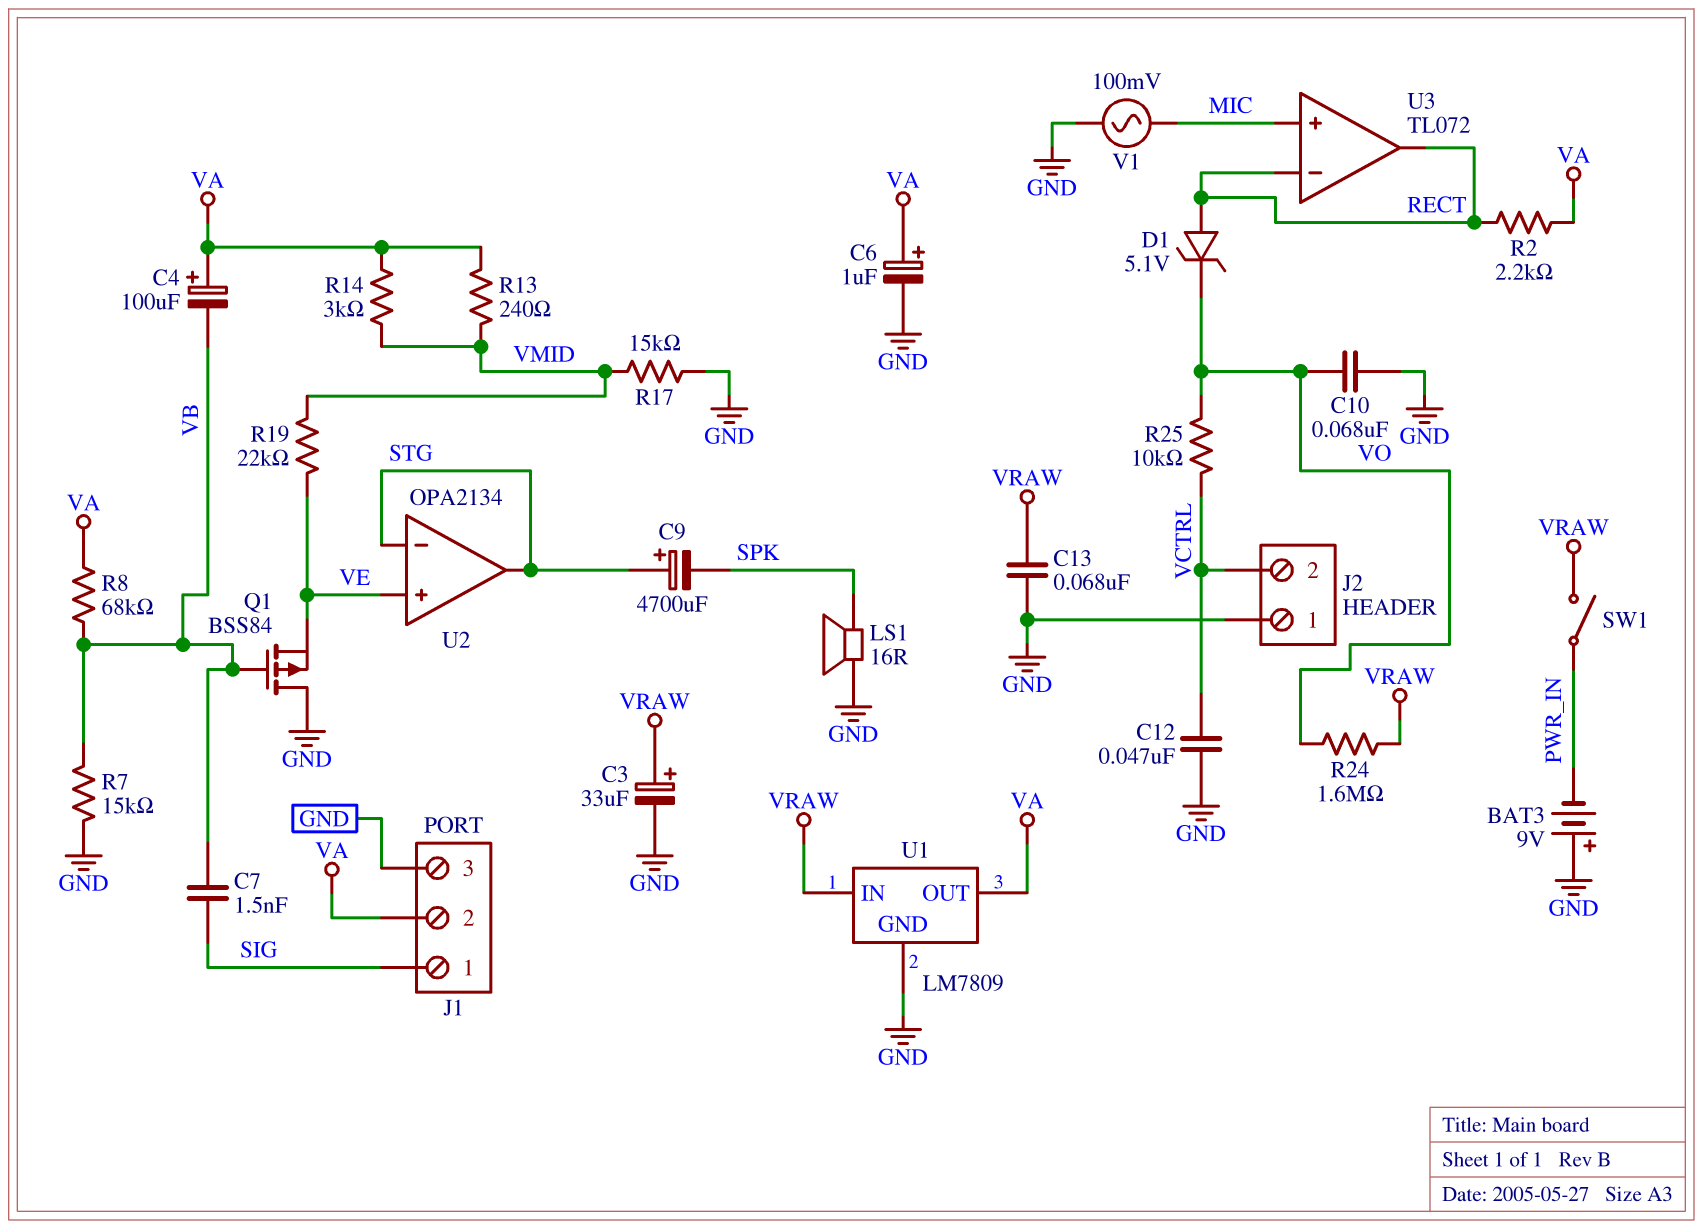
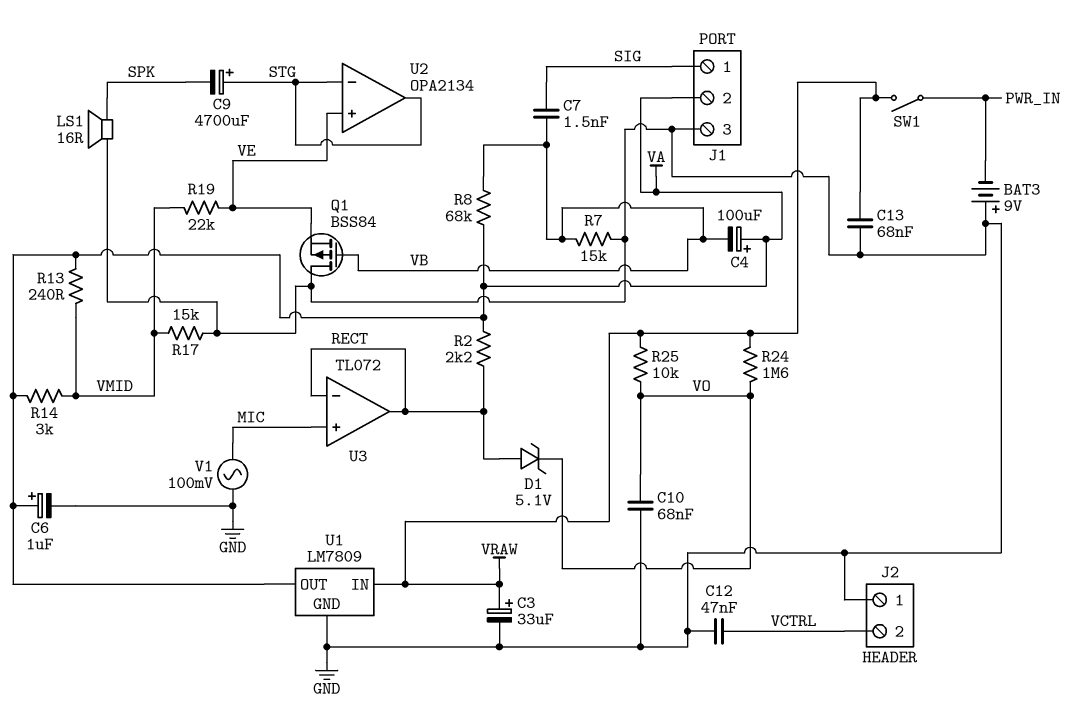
R25: 10k (VCTRL, VO) -> 10k (VO, VRAW)

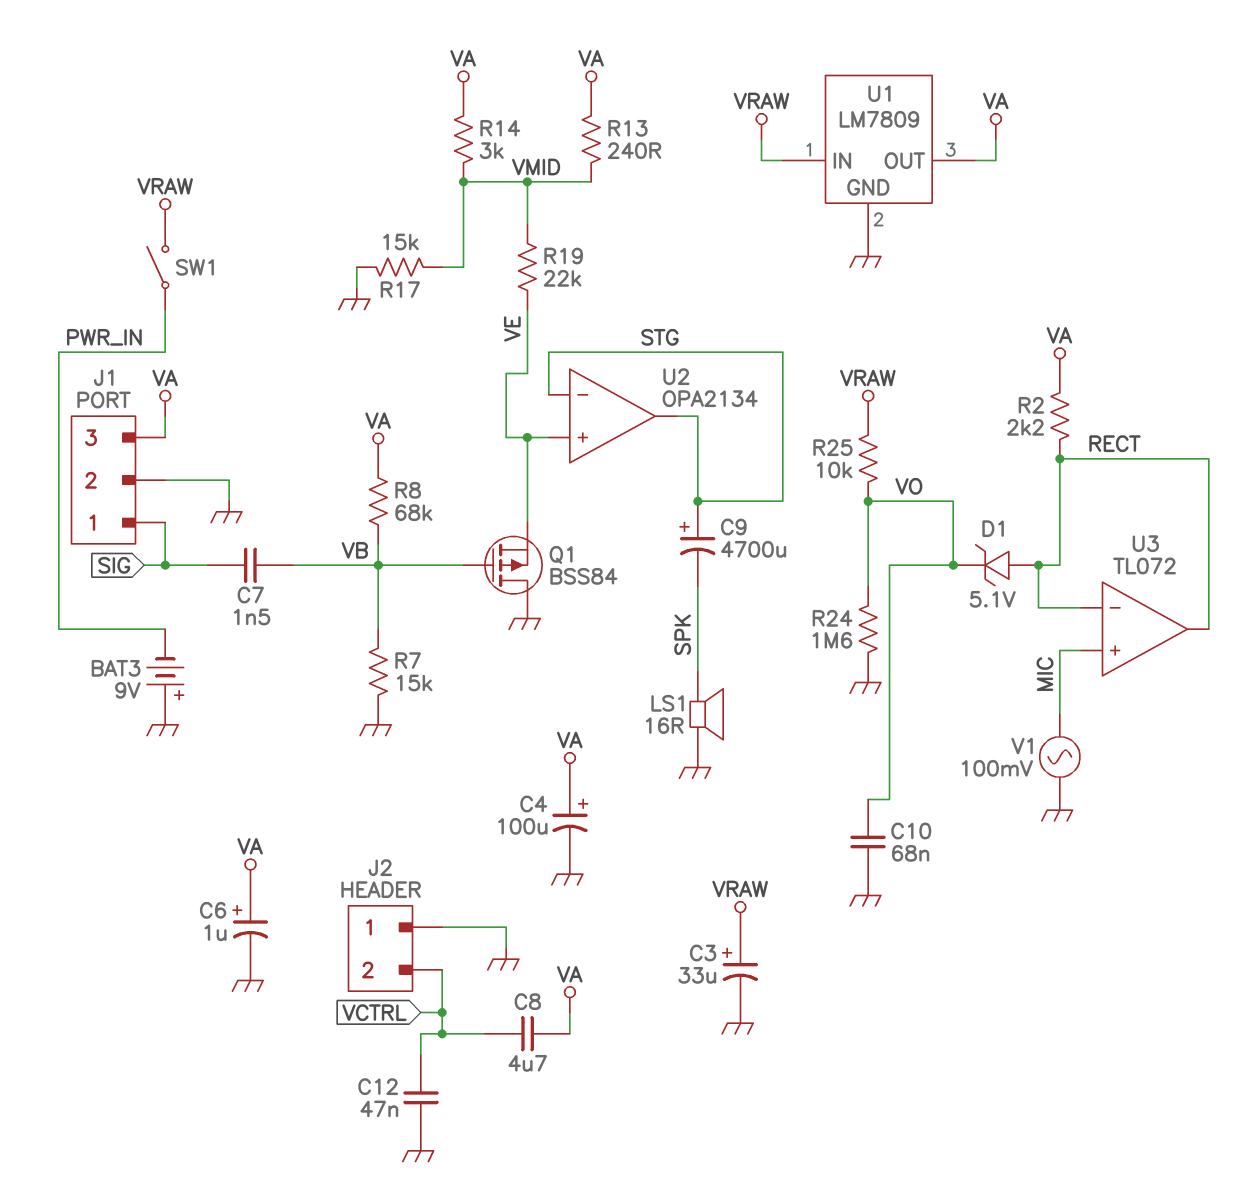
C4: 100uF (plus VA, minus VB) -> 100uF (plus VA, minus GND)
C8: none -> 4.7uF (VA, VCTRL)
C13: 68nF (GND, VRAW) -> none
J1 pin 2: VA -> GND
J1 pin 3: GND -> VA
R24: 1.6M (VO, VRAW) -> 1.6M (GND, VO)

